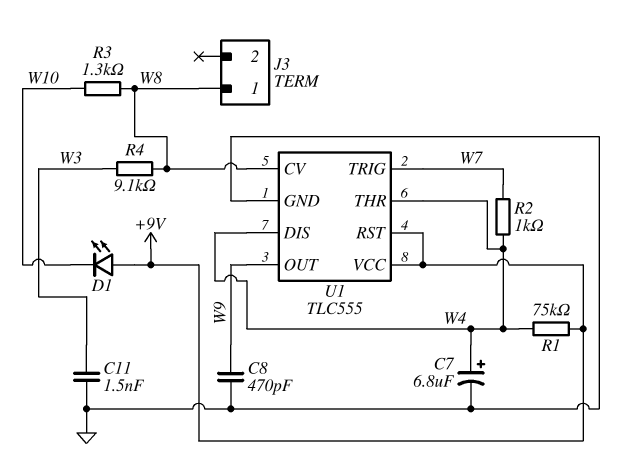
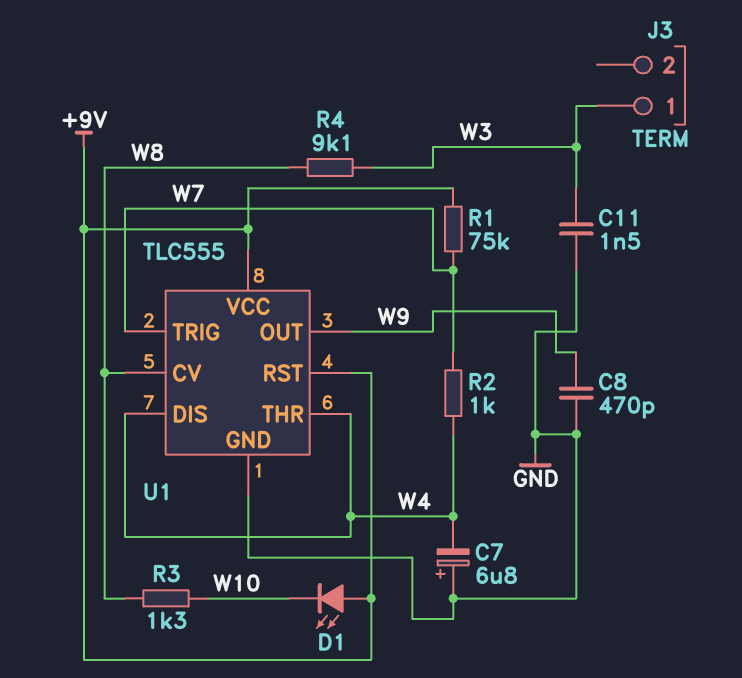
C7: 6.8uF (plus W4, minus GND) -> 6.8uF (plus GND, minus W4)
J3 pin 1: W8 -> W3
R1: 75k (+9V, W4) -> 75k (+9V, W7)

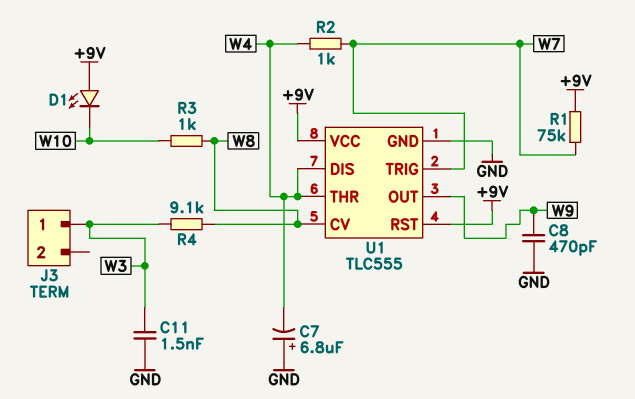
R3: 1.3k (W8, W10) -> 1k (W8, W10)

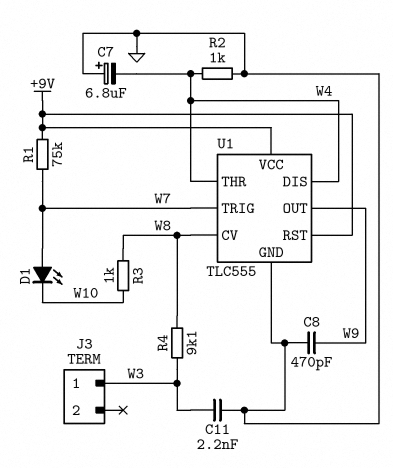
C11: 1.5nF (GND, W3) -> 2.2nF (GND, W3)
D1: LED (A +9V, K W10) -> LED (A W7, K W10)
R2: 1k (W4, W7) -> 1k (GND, W4)

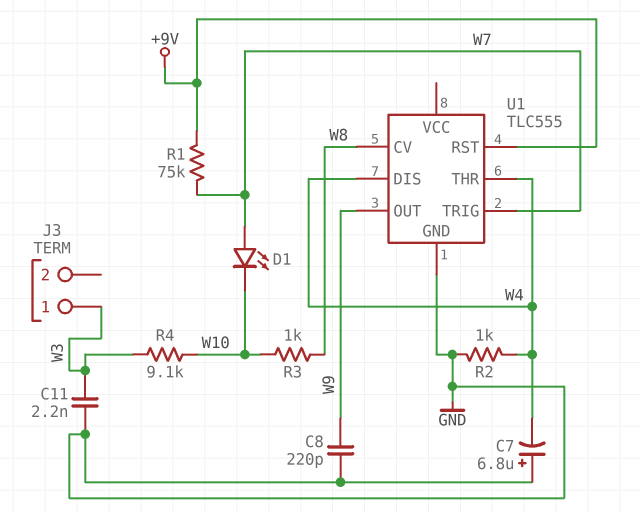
C8: 470pF (GND, W9) -> 220pF (GND, W9)
R4: 9.1k (W3, W8) -> 9.1k (W3, W10)
U1 pin VCC: +9V -> none

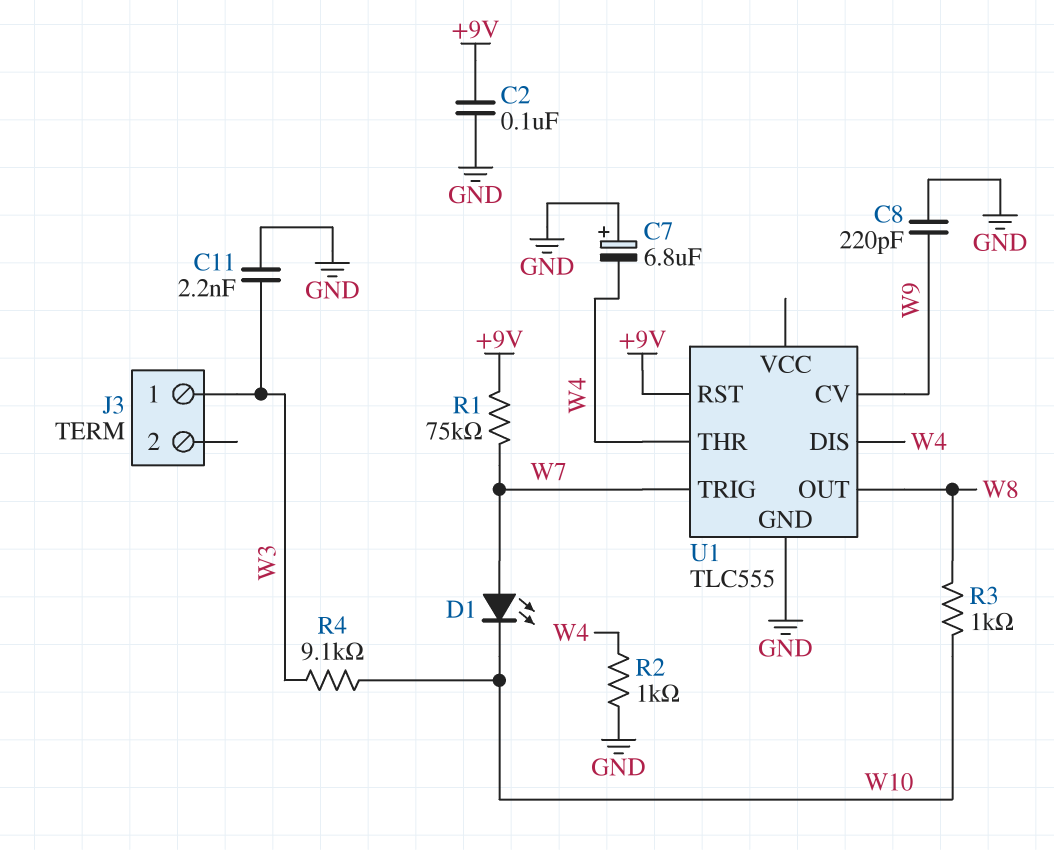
C2: none -> 100nF (+9V, GND)
U1 pin CV: W8 -> W9
U1 pin OUT: W9 -> W8

